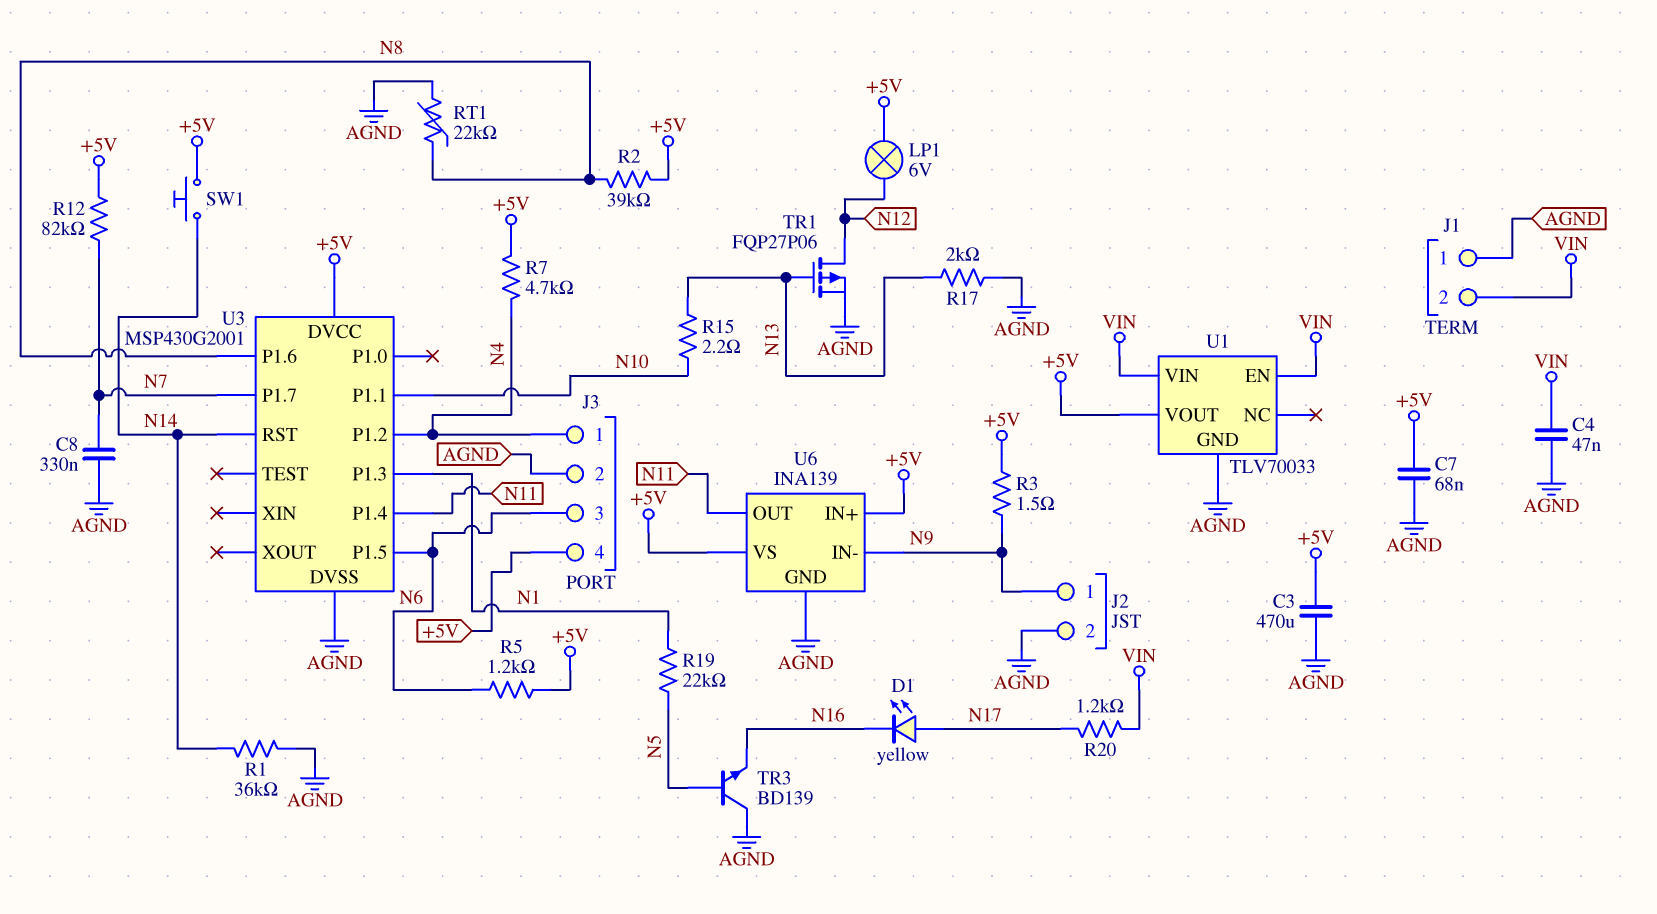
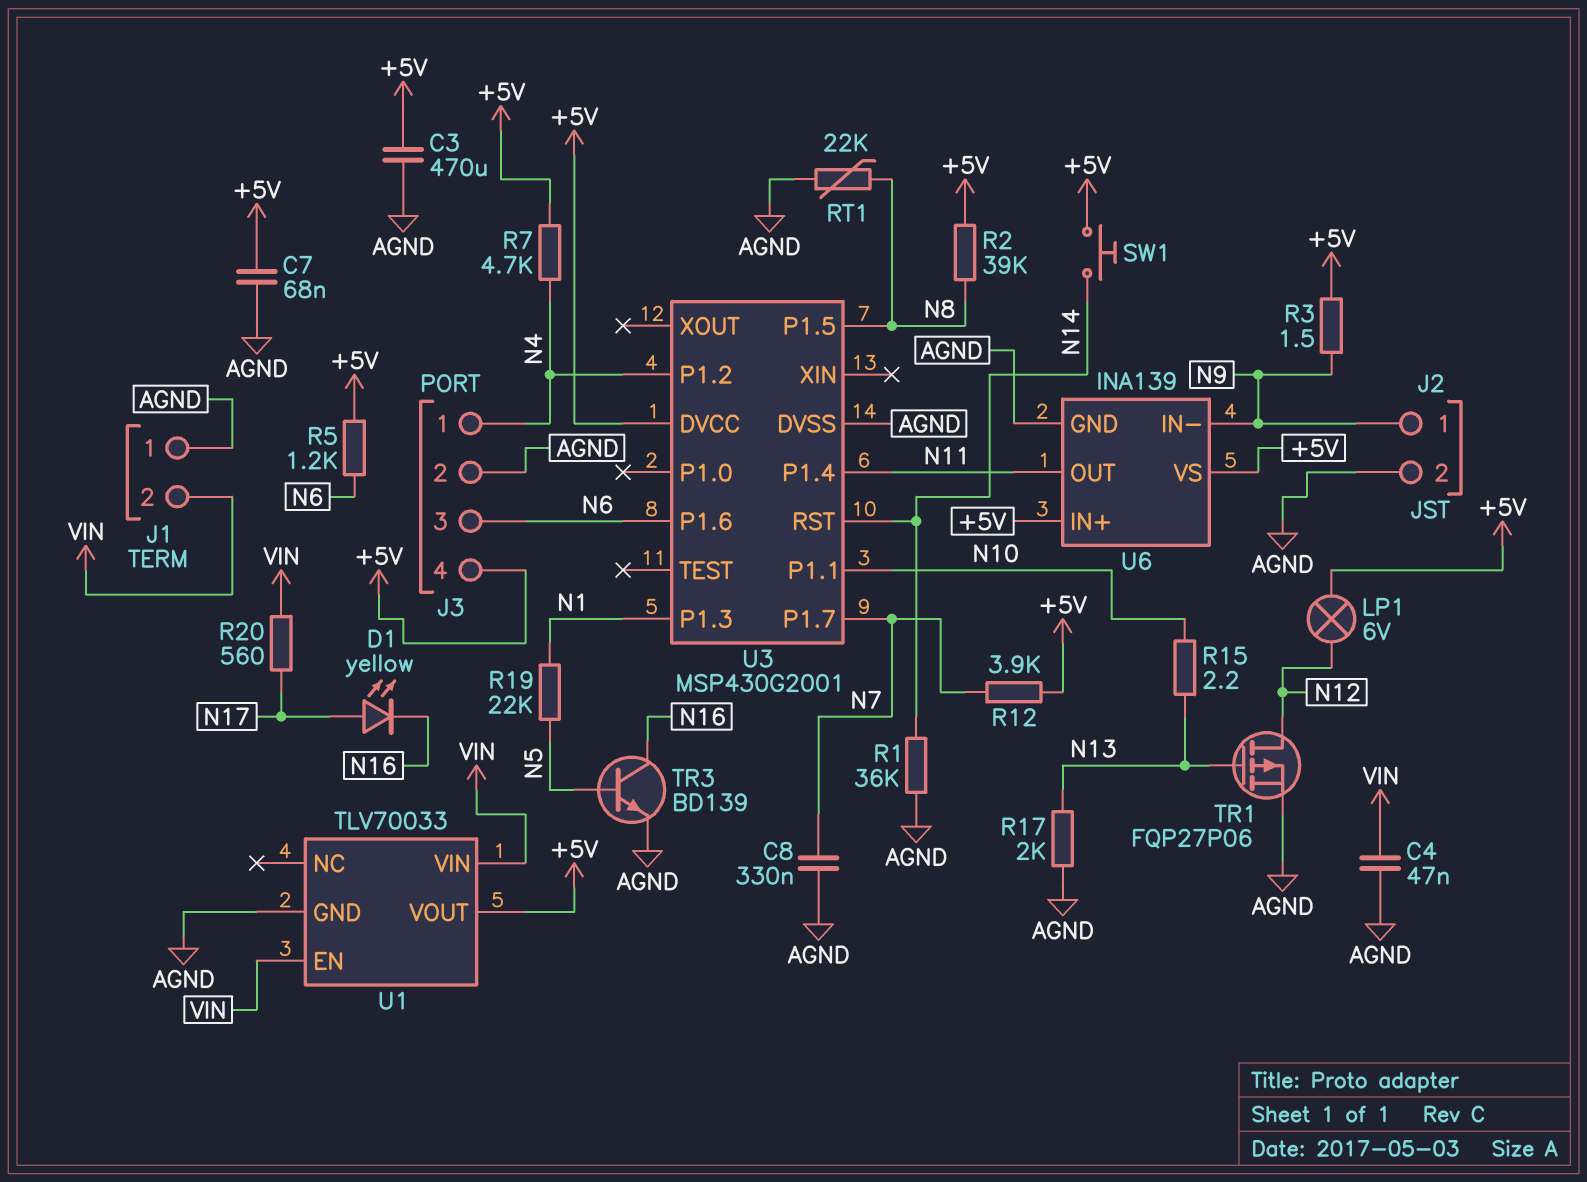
R12: 82k (+5V, N7) -> 3.9k (+5V, N7)
R20: 1.2k (N17, VIN) -> 560 (N17, VIN)
TR3: NPN BD139 (B N5, C AGND, E N16) -> NPN BD139 (B N5, C N16, E AGND)
U3 pin P1.5: N6 -> N8
U3 pin P1.6: N8 -> N6

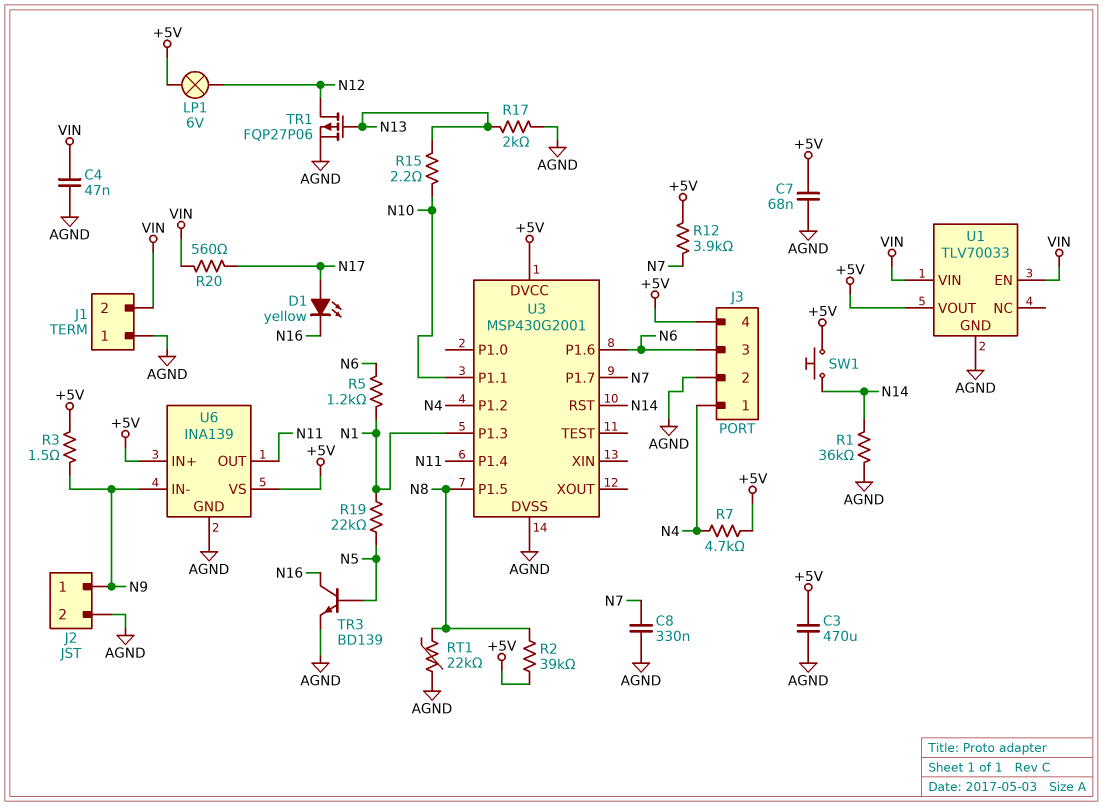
R5: 1.2k (+5V, N6) -> 1.2k (N1, N6)

